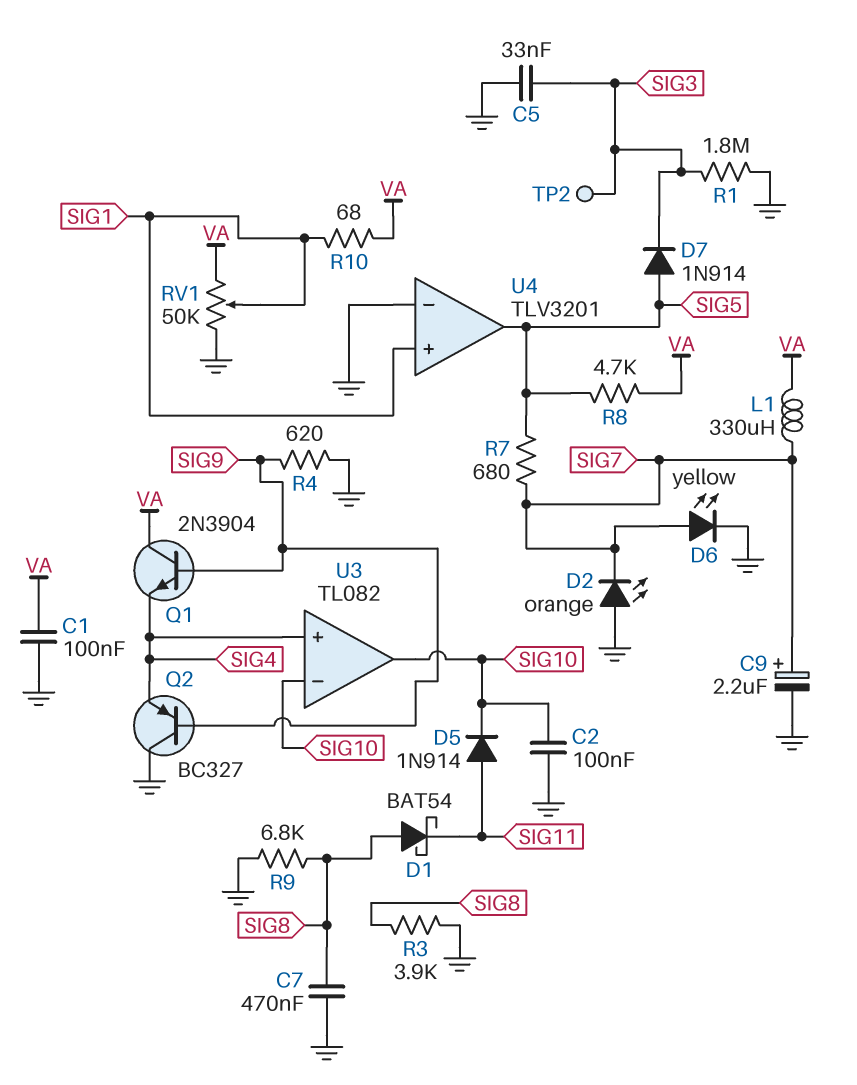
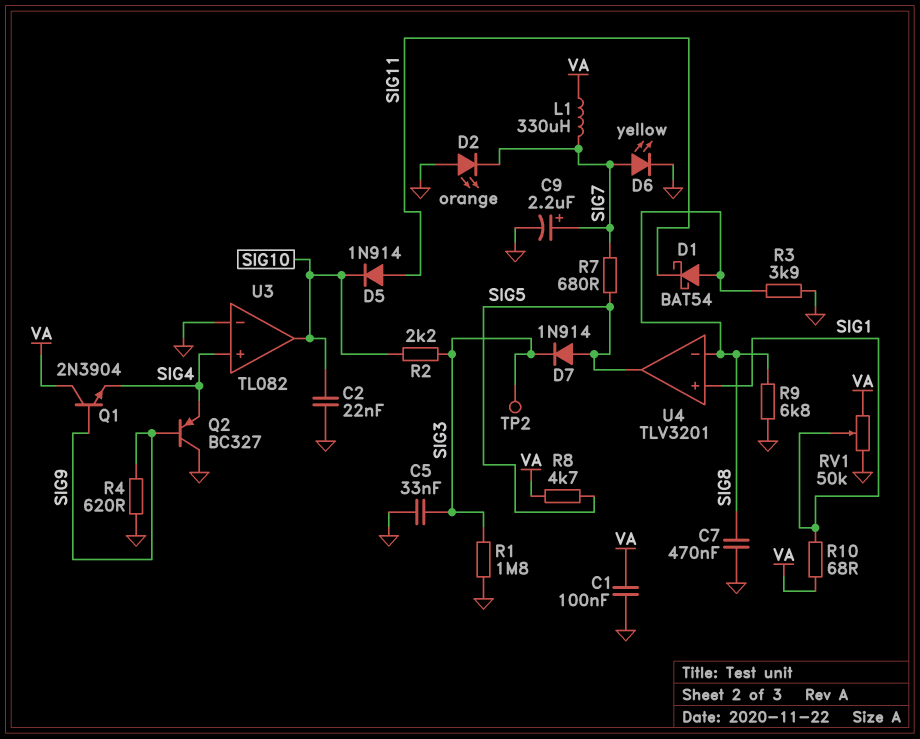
C2: 100nF (GND, SIG10) -> 22nF (GND, SIG10)
R2: none -> 2.2k (SIG3, SIG10)
U3 pin in-: SIG10 -> GND
U4 pin in-: GND -> SIG8

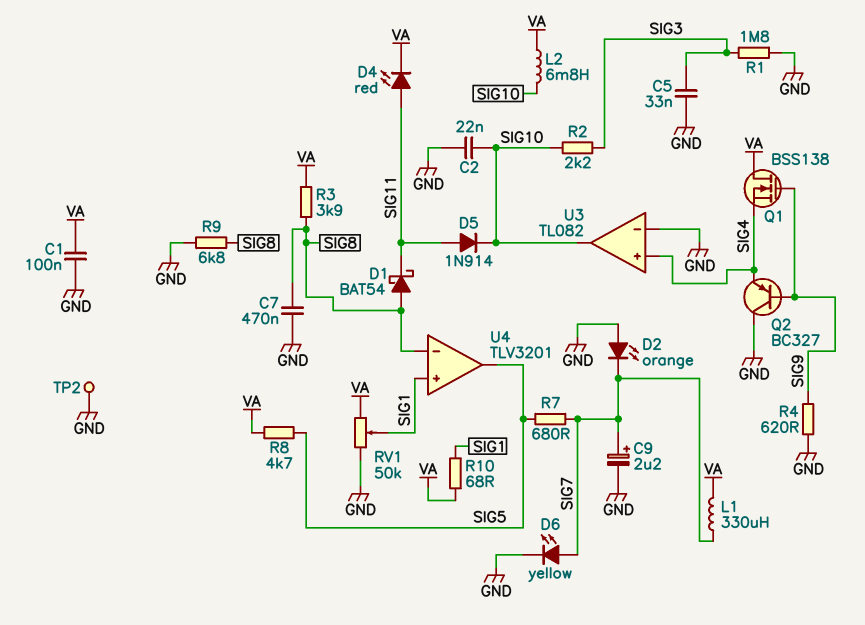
D4: none -> LED red (A SIG11, K VA)
D7: diode 1N914 (A SIG5, K SIG3) -> none
L2: none -> 6.8mH (SIG10, VA)
Q1: NPN 2N3904 (B SIG9, C VA, E SIG4) -> NMOS BSS138 (G SIG9, D VA, S SIG4)
R3: 3.9k (GND, SIG8) -> 3.9k (SIG8, VA)
TP2: test point (SIG3) -> test point (GND)

